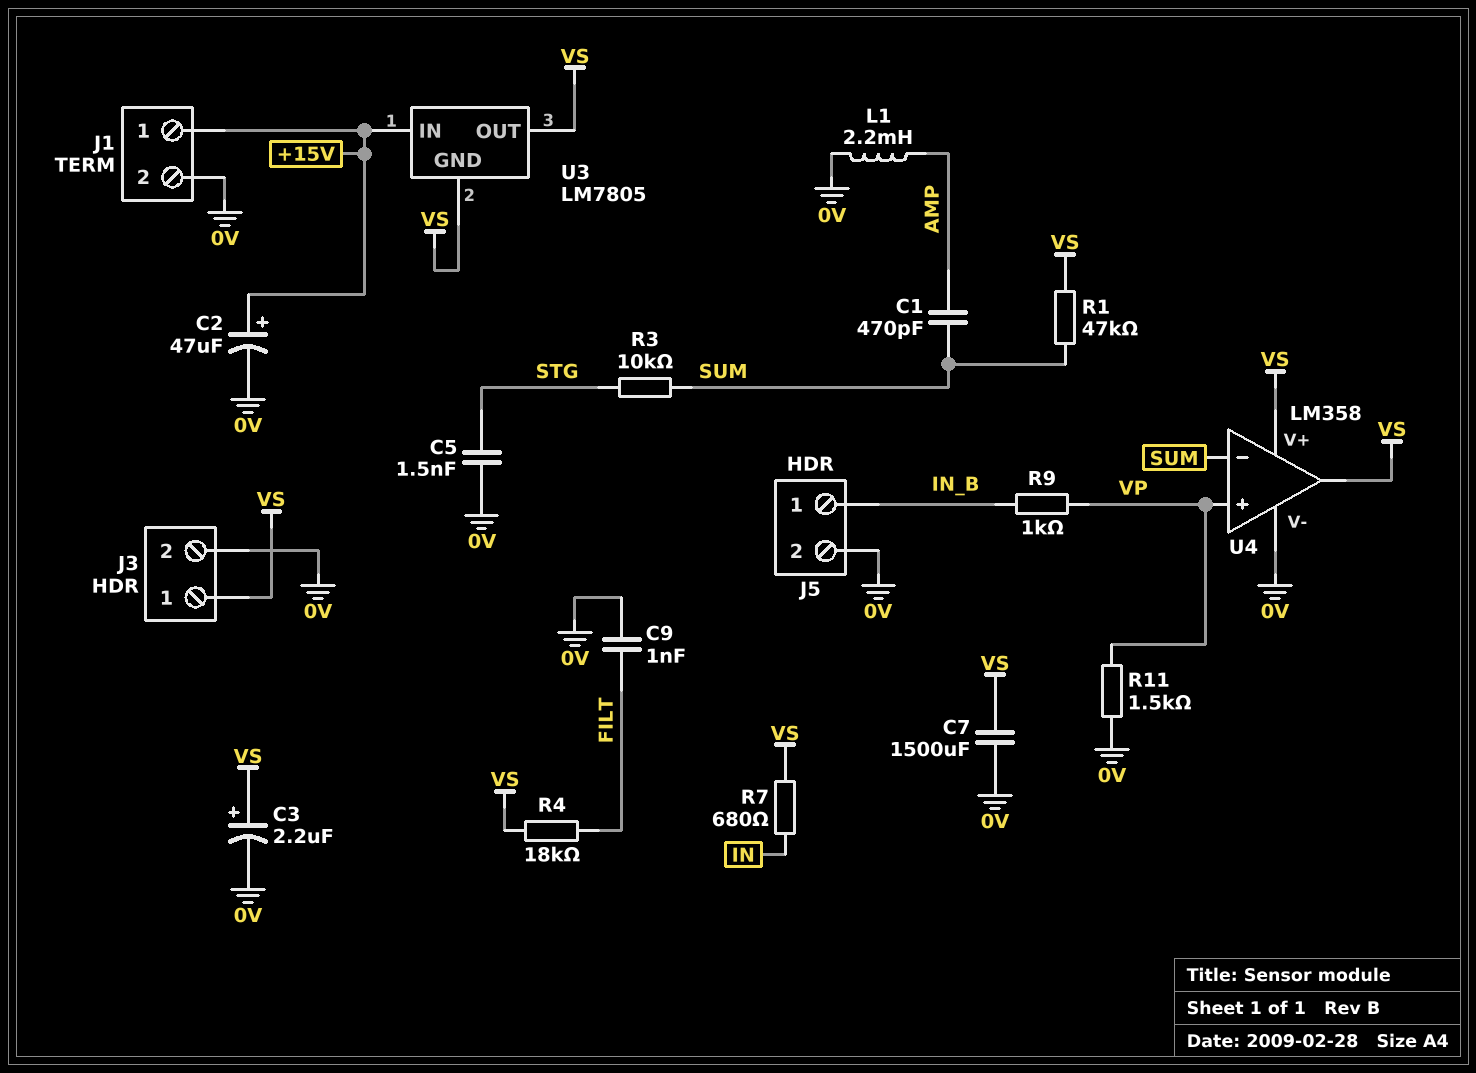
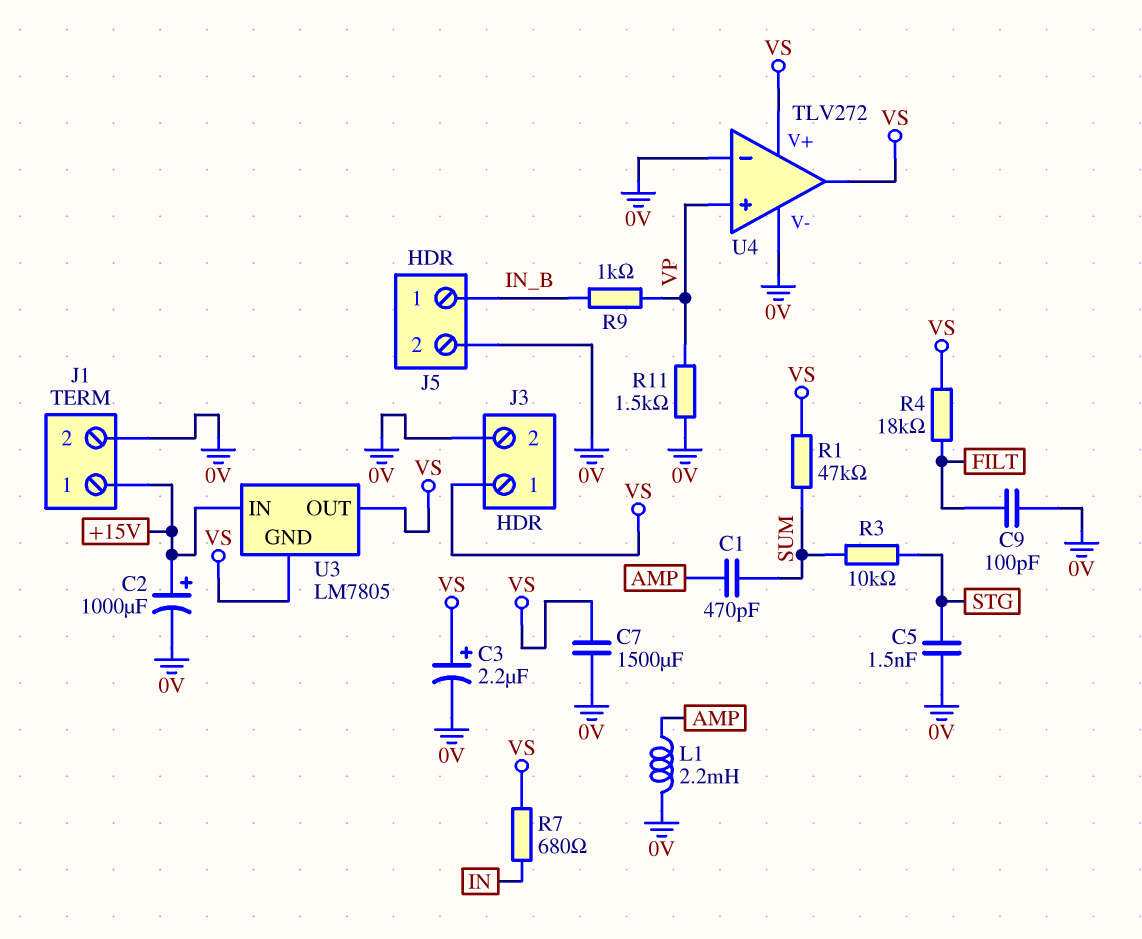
C2: 47uF (plus +15V, minus 0V) -> 1000uF (plus +15V, minus 0V)
C9: 1nF (0V, FILT) -> 100pF (0V, FILT)
U4: LM358 -> TLV272
U4 pin in-: SUM -> 0V

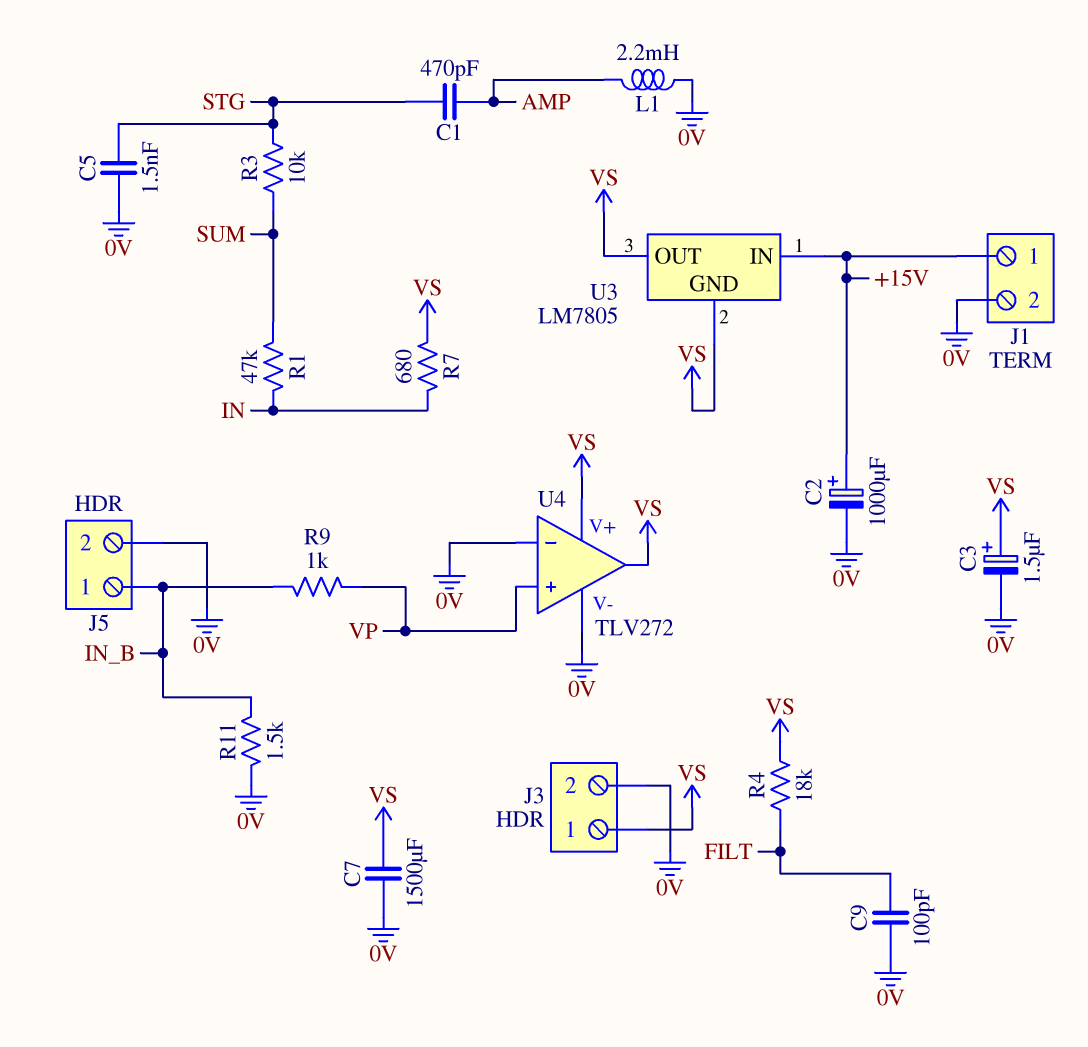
C1: 470pF (AMP, SUM) -> 470pF (AMP, STG)
C3: 2.2uF (plus VS, minus 0V) -> 1.5uF (plus VS, minus 0V)
R1: 47k (SUM, VS) -> 47k (IN, SUM)
R11: 1.5k (0V, VP) -> 1.5k (0V, IN_B)

